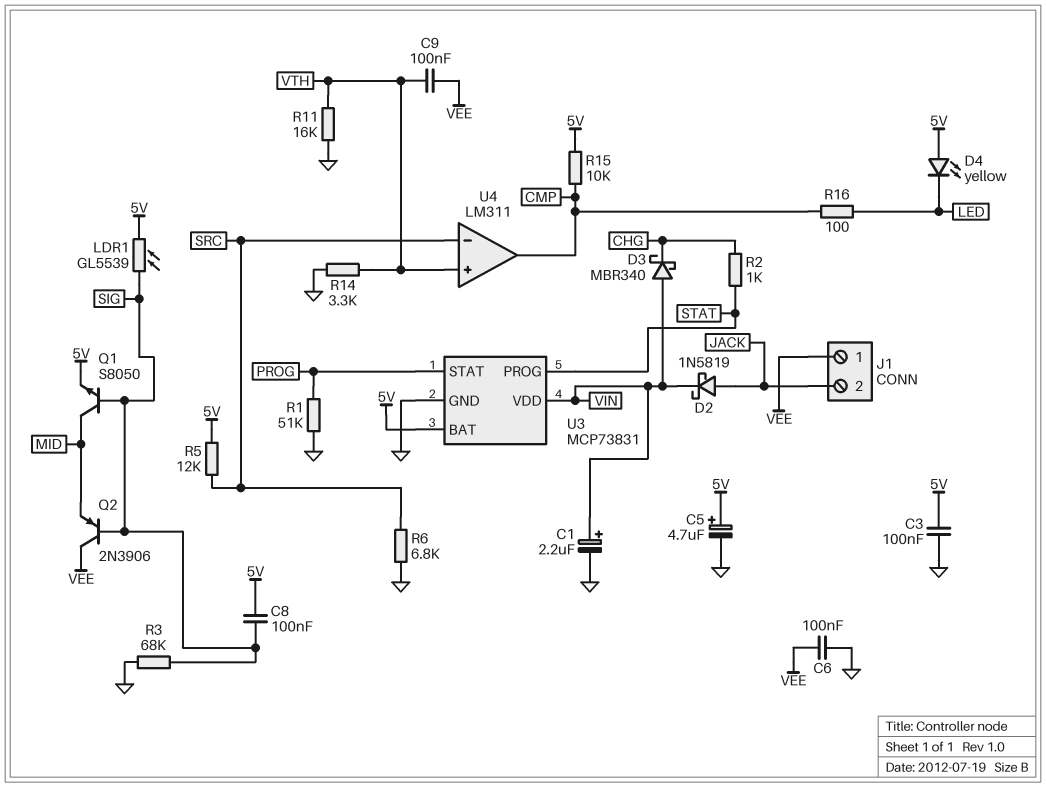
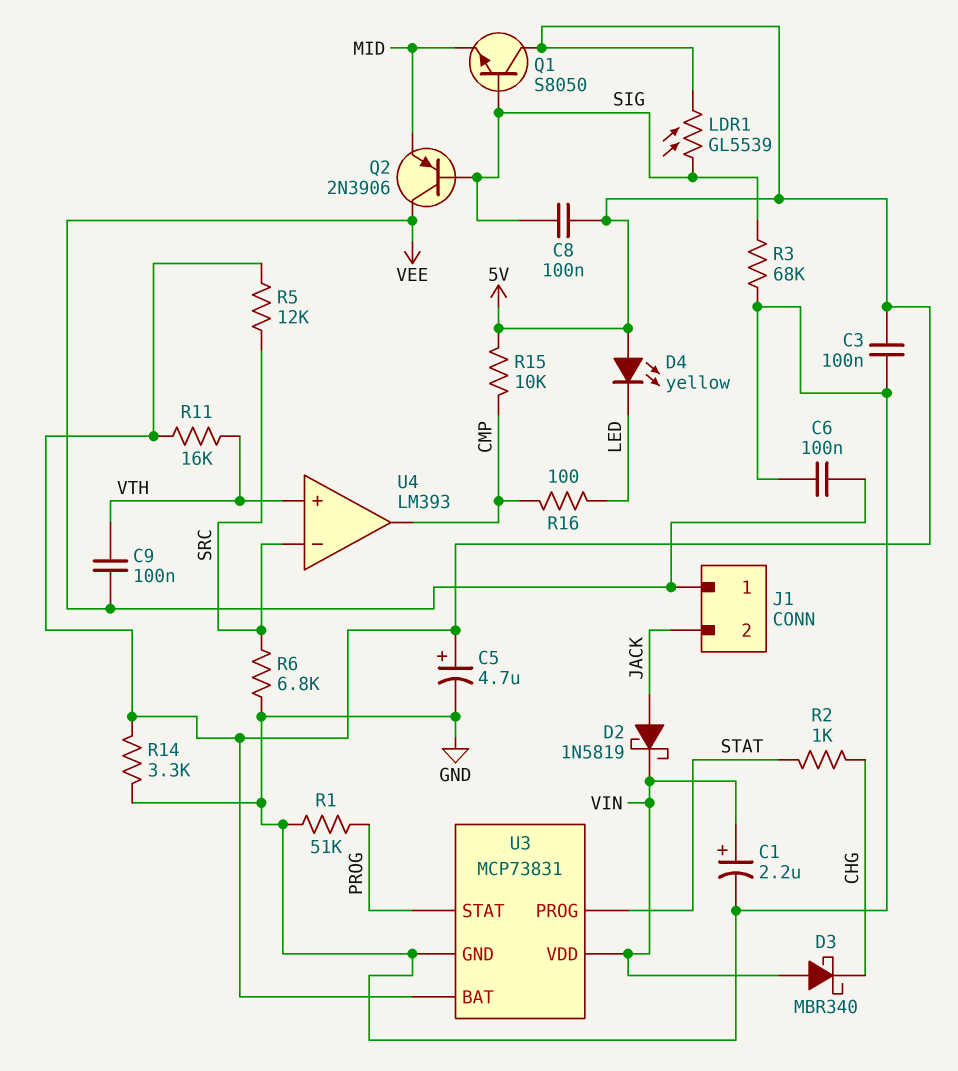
Q1: NPN S8050 (B SIG, C MID, E 5V) -> NPN S8050 (B SIG, C 5V, E MID)
R11: 16k (GND, VTH) -> 16k (5V, VTH)
R14: 3.3k (GND, VTH) -> 3.3k (5V, GND)
U4: LM311 -> LM393

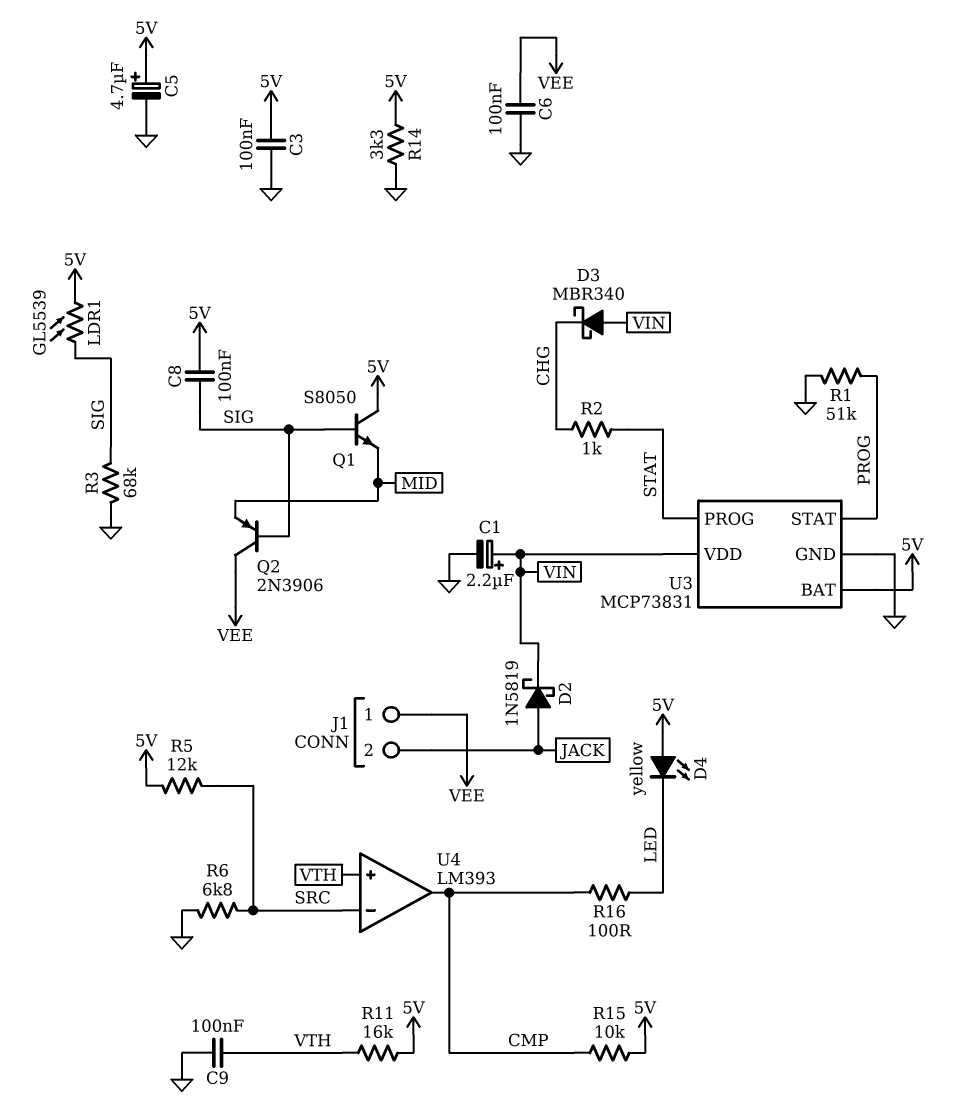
C9: 100nF (VEE, VTH) -> 100nF (GND, VTH)

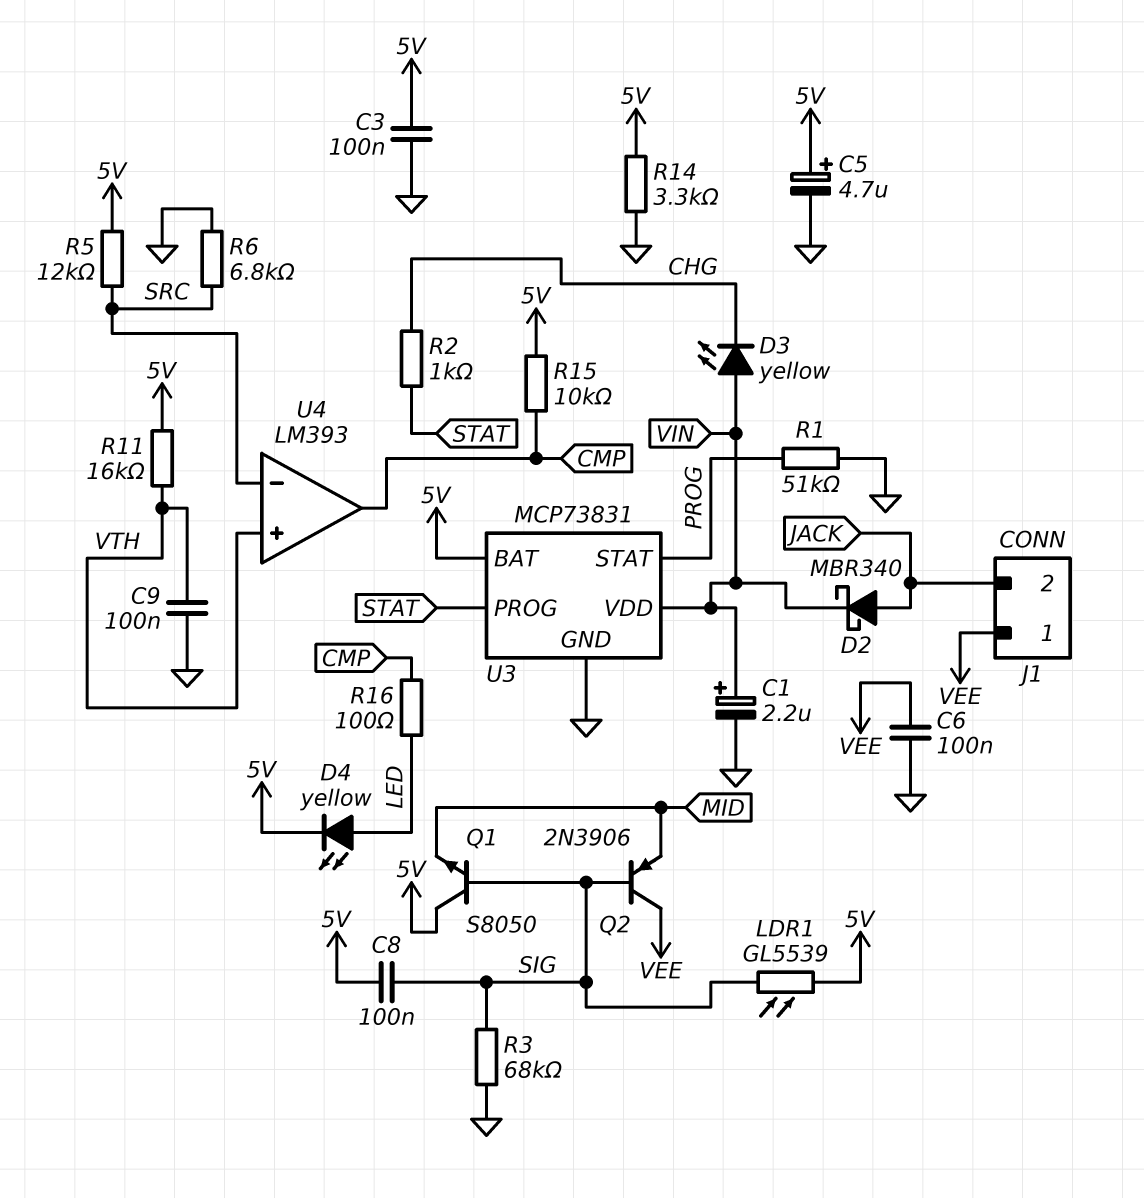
D2: schottky 1N5819 (A JACK, K VIN) -> schottky MBR340 (A JACK, K VIN)
D3: schottky MBR340 (A VIN, K CHG) -> LED yellow (A VIN, K CHG)
D4: LED yellow (A 5V, K LED) -> LED yellow (A LED, K 5V)

